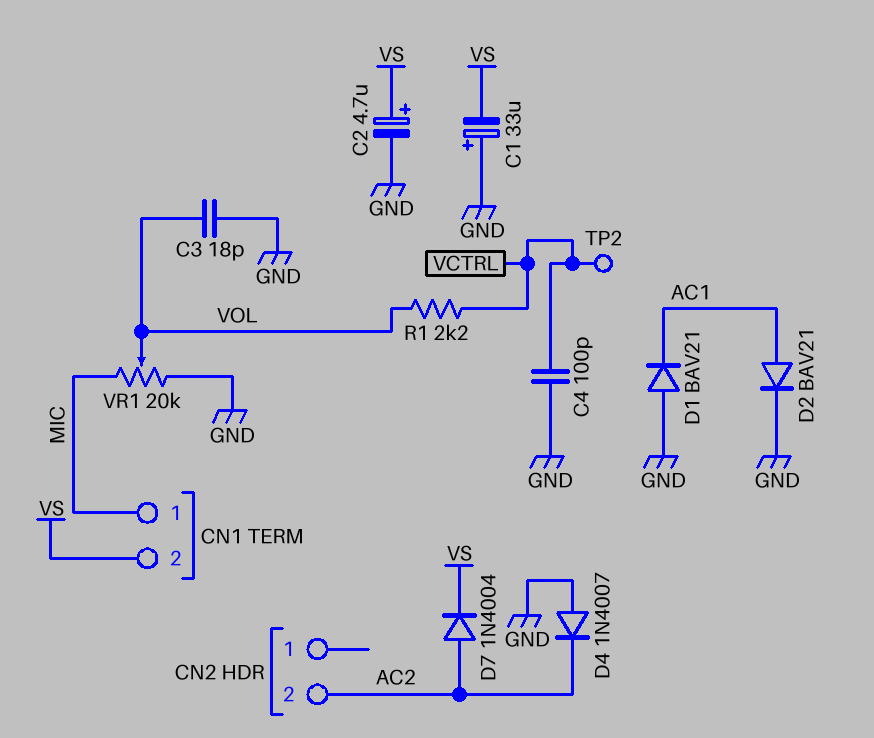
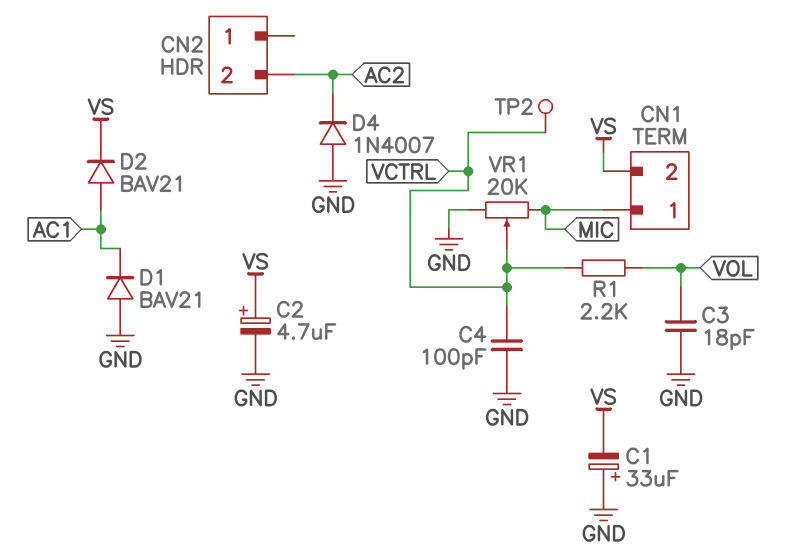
D2: diode BAV21 (A AC1, K GND) -> diode BAV21 (A AC1, K VS)
D7: diode 1N4004 (A AC2, K VS) -> none
VR1: 20k (GND, MIC, wiper VOL) -> 20k (GND, MIC, wiper VCTRL)

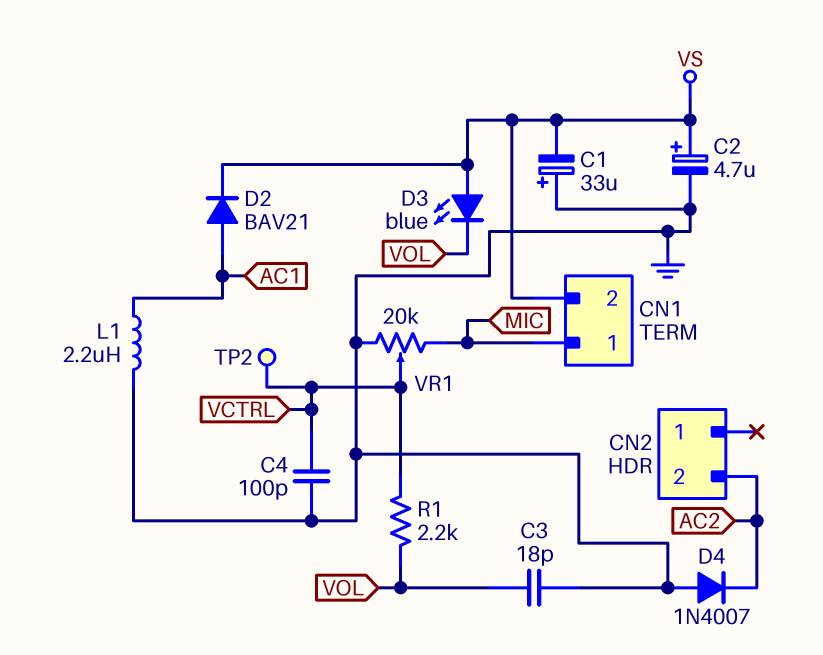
D1: diode BAV21 (A GND, K AC1) -> none
D3: none -> LED blue (A VS, K VOL)
L1: none -> 2.2uH (AC1, GND)

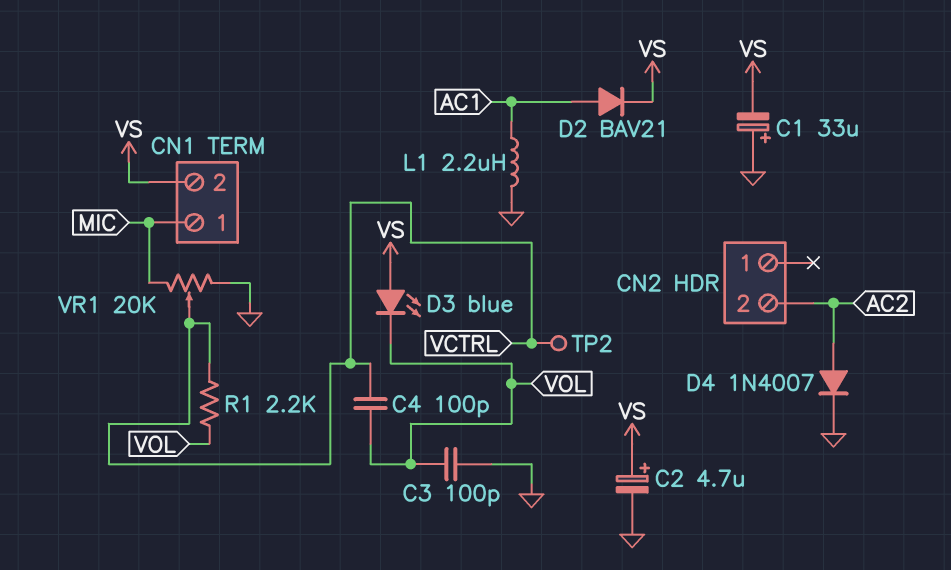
C3: 18pF (GND, VOL) -> 100pF (GND, VOL)
C4: 100pF (GND, VCTRL) -> 100pF (VCTRL, VOL)
D4: diode 1N4007 (A GND, K AC2) -> diode 1N4007 (A AC2, K GND)

